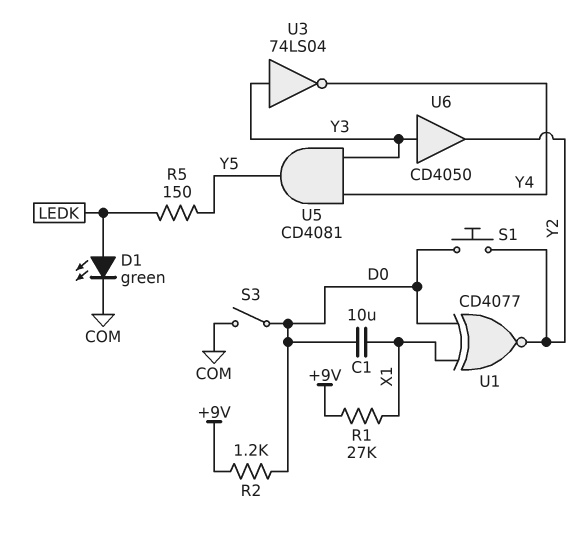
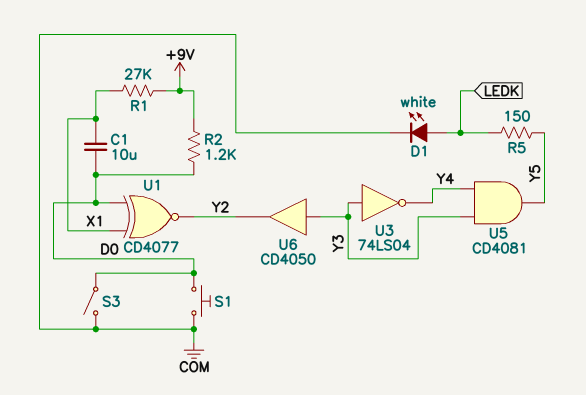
D1: LED green (A LEDK, K COM) -> LED white (A LEDK, K COM)
S1: button (D0, Y2) -> button (COM, D0)

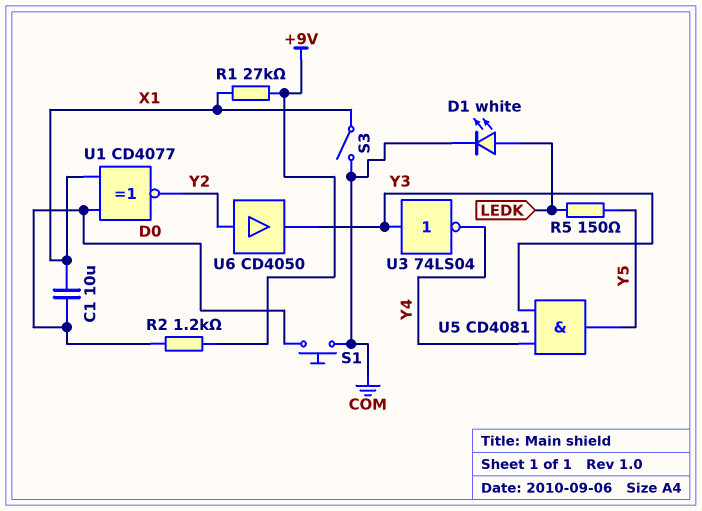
S3: switch (COM, D0) -> switch (COM, X1)
U6: buffer CD4050 (in Y3, out Y2) -> buffer CD4050 (in Y2, out Y3)

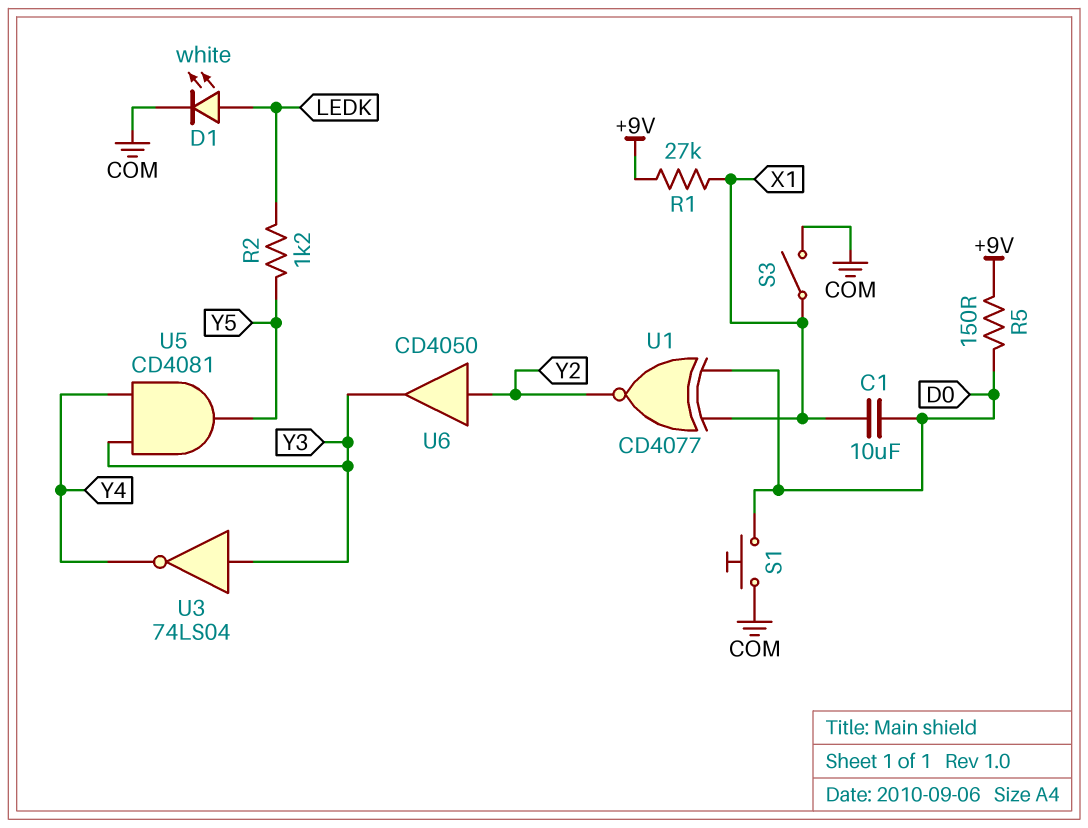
R2: 1.2k (+9V, D0) -> 1.2k (LEDK, Y5)
R5: 150 (LEDK, Y5) -> 150 (+9V, D0)

